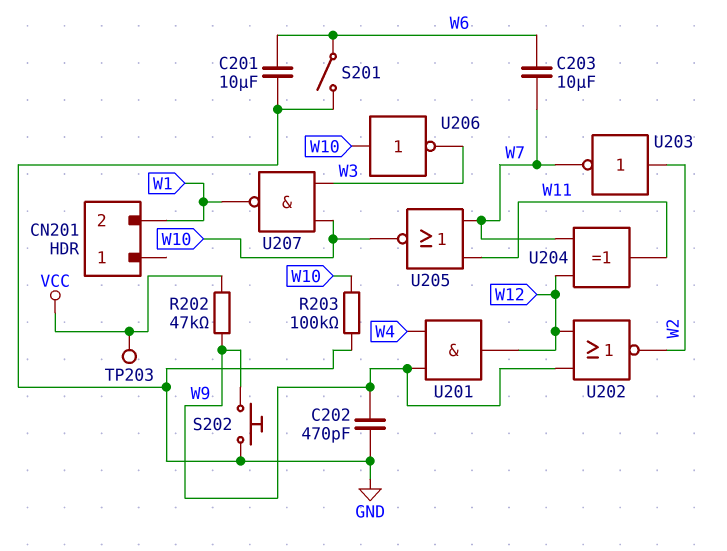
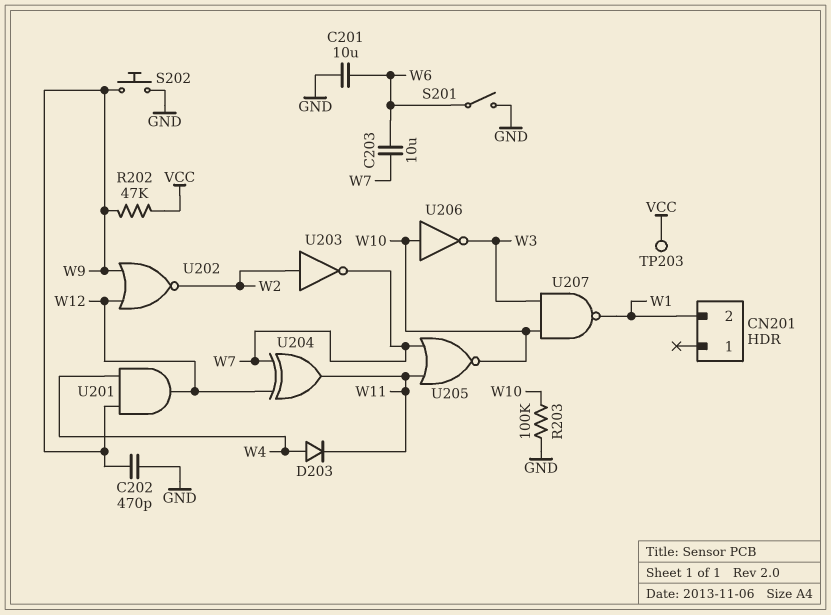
D203: none -> diode (A W4, K W11)

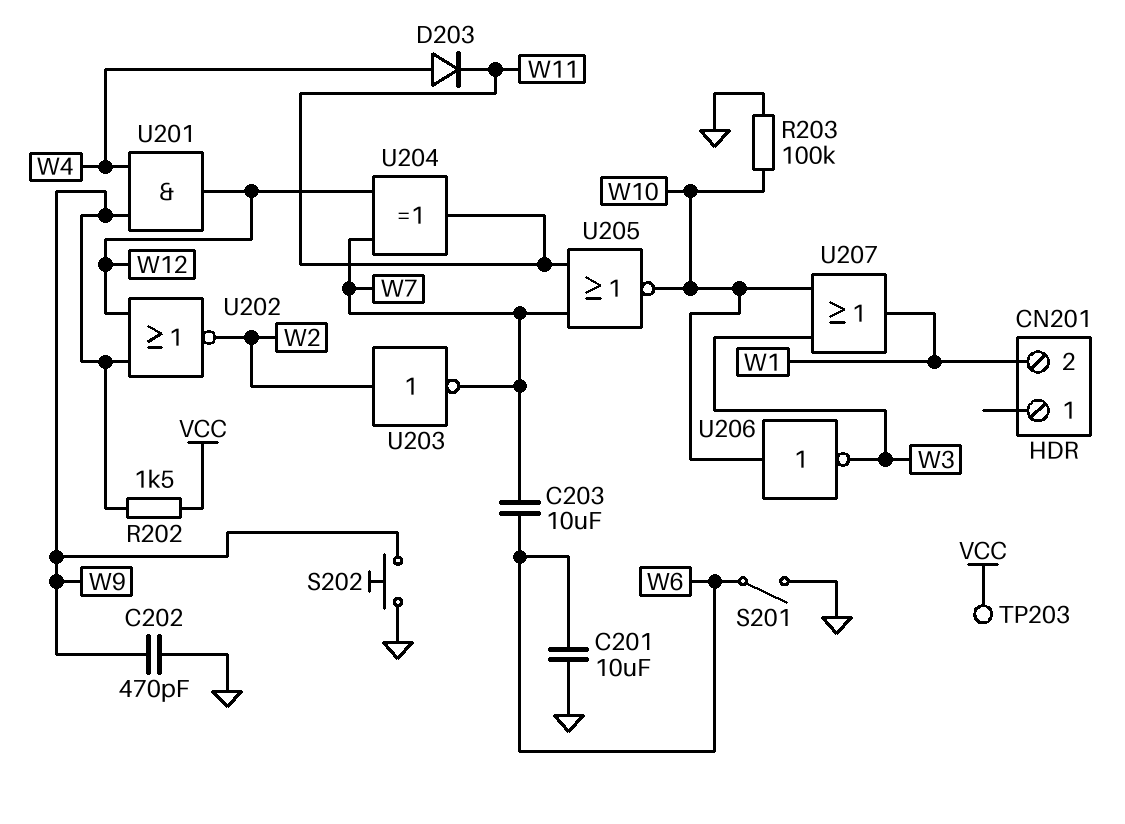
R202: 47k (VCC, W9) -> 1.5k (VCC, W9)
U207: NAND (in W3, in W10, out W1) -> OR (in W3, in W10, out W1)

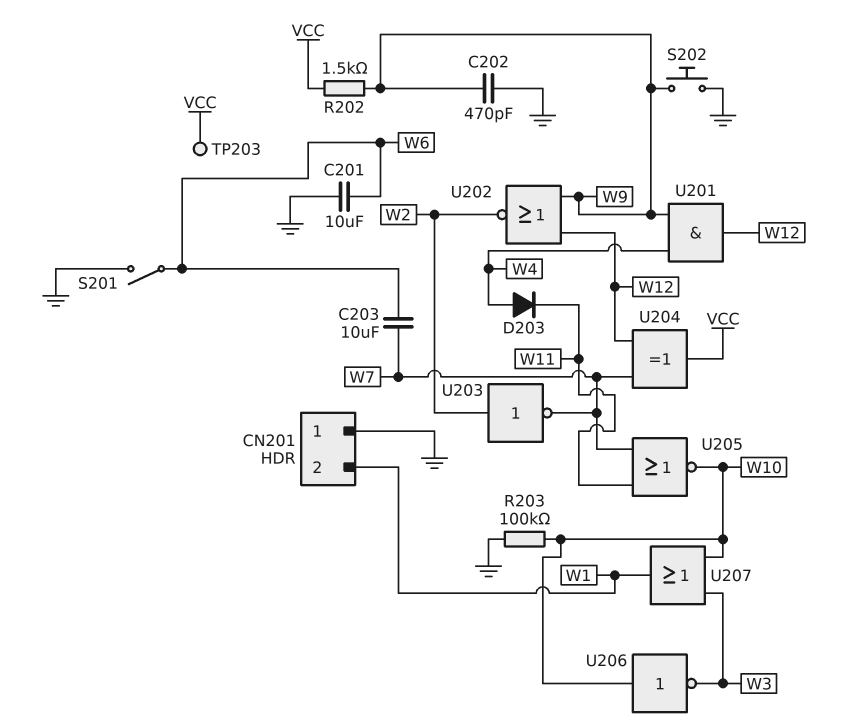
CN201 pin 1: none -> GND
U204: XOR (in W7, in W12, out W11) -> XOR (in W7, in W12, out VCC)

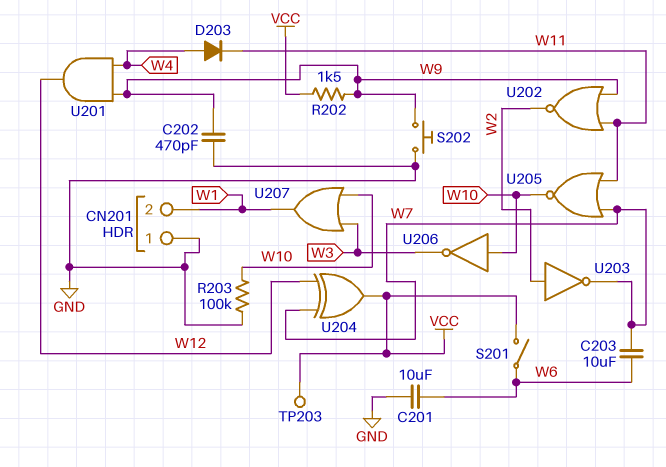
S201: switch (GND, W6) -> switch (VCC, W6)
U202: NOR (in W9, in W12, out W2) -> NOR (in W9, in W11, out W2)

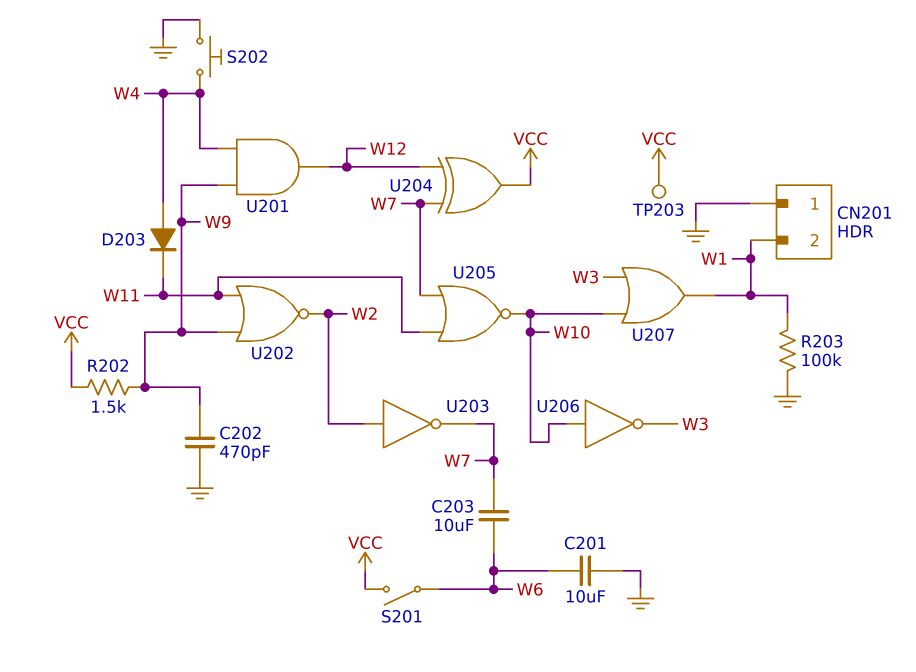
R203: 100k (GND, W10) -> 100k (GND, W1)
S202: button (GND, W9) -> button (GND, W4)

